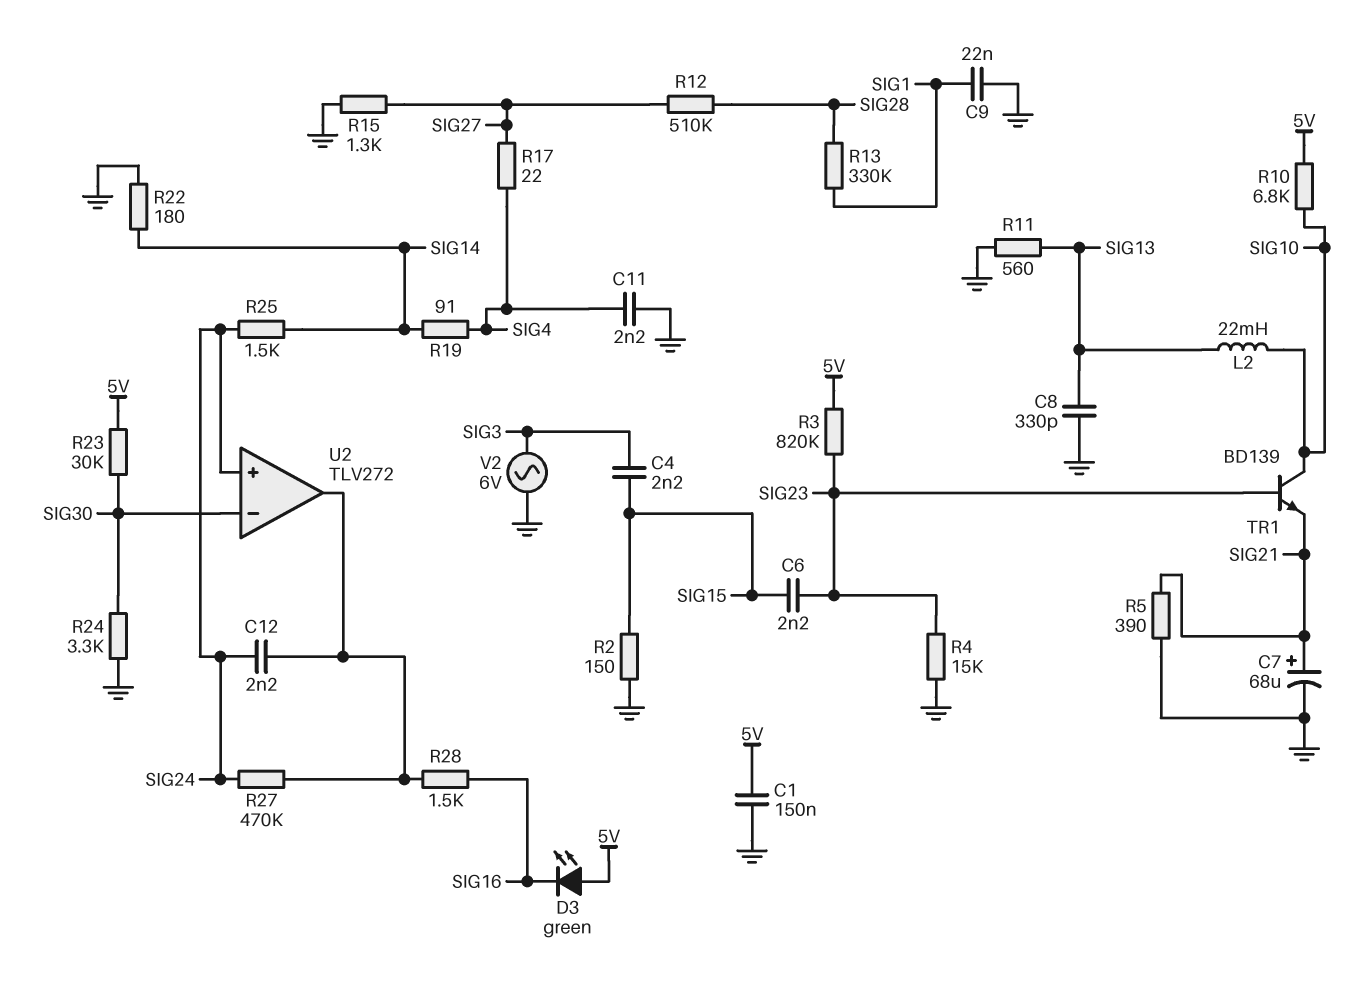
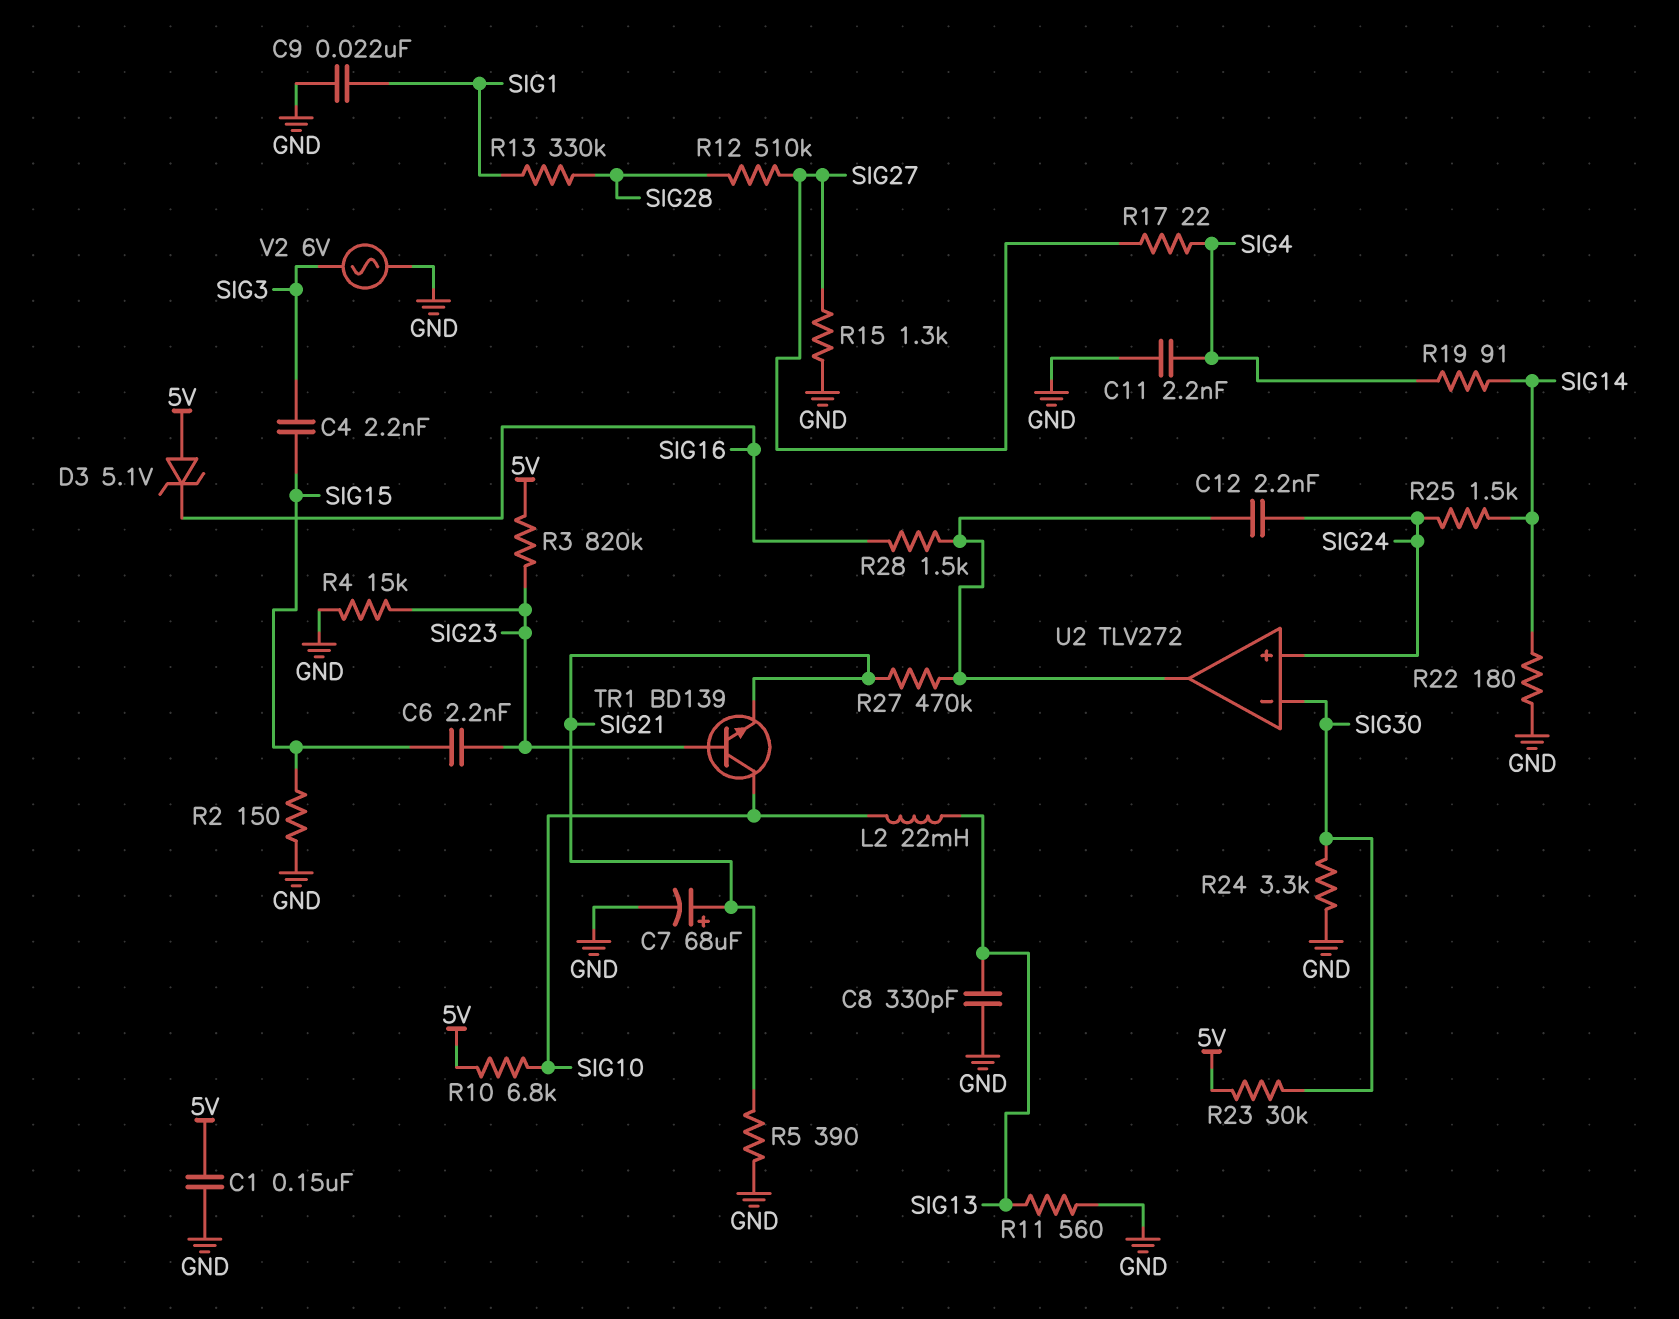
D3: LED green (A 5V, K SIG16) -> zener 5.1V (A 5V, K SIG16)
R27: 470k (SIG24, U2/out) -> 470k (SIG21, U2/out)

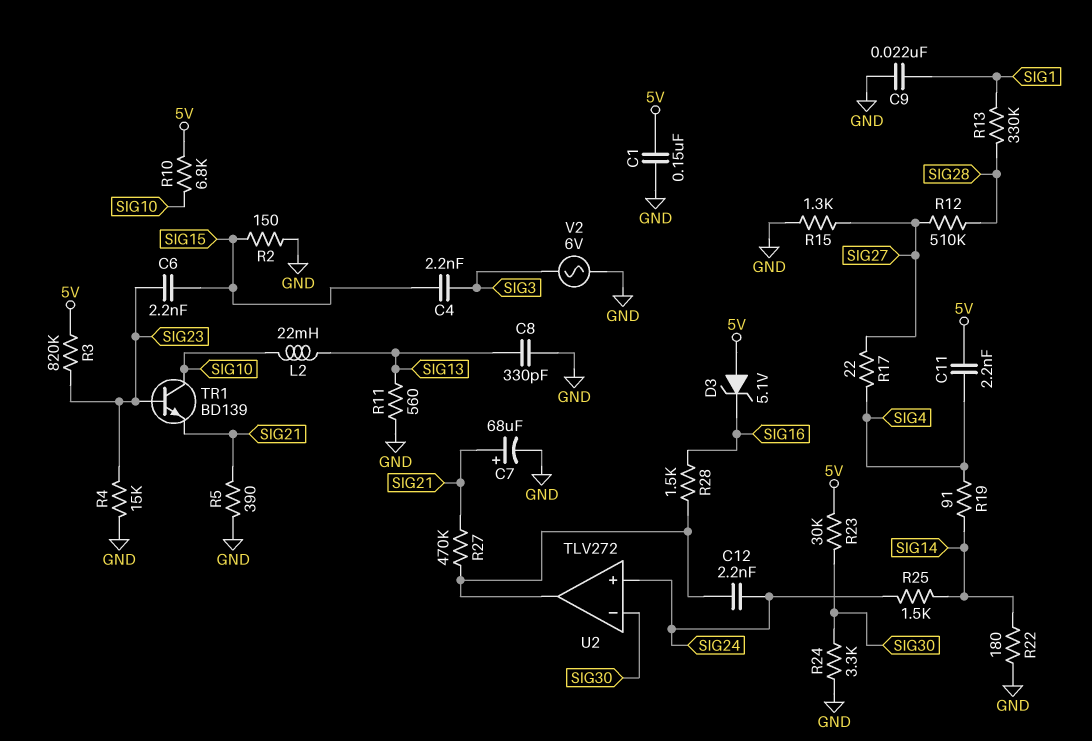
C11: 2.2nF (GND, SIG4) -> 2.2nF (5V, SIG4)

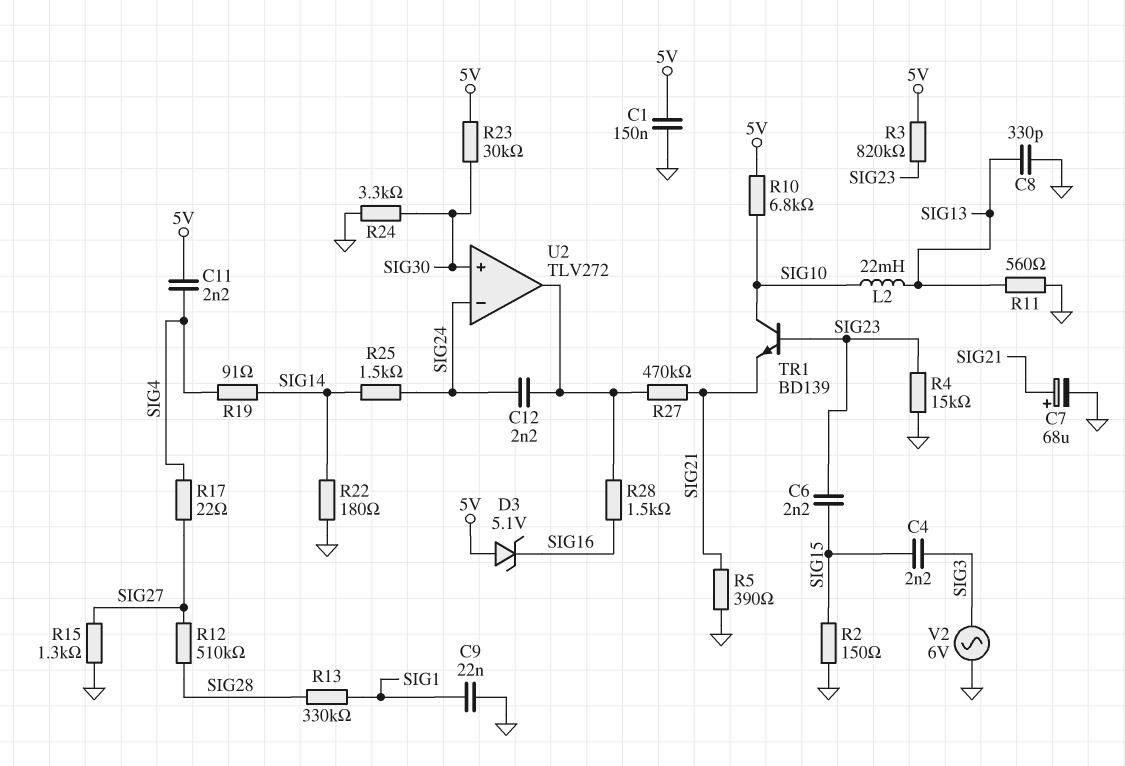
U2 pin in+: SIG24 -> SIG30
U2 pin in-: SIG30 -> SIG24

